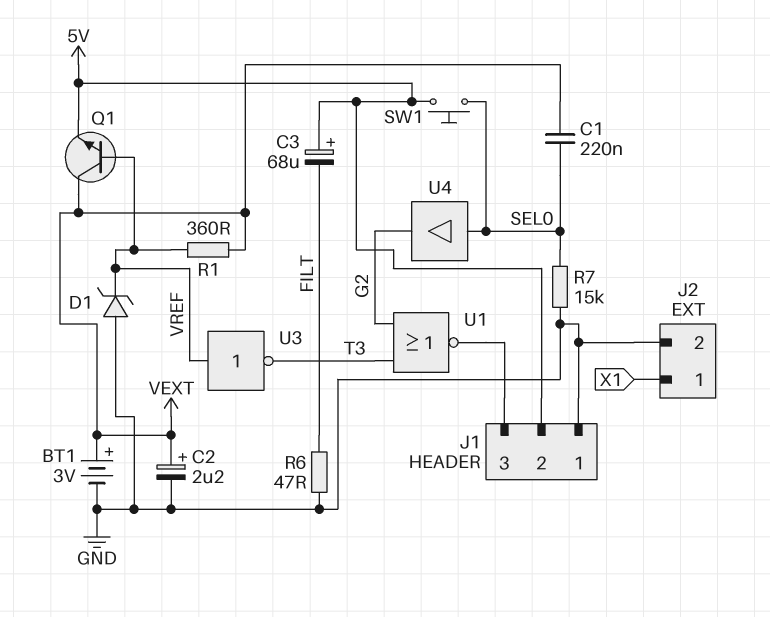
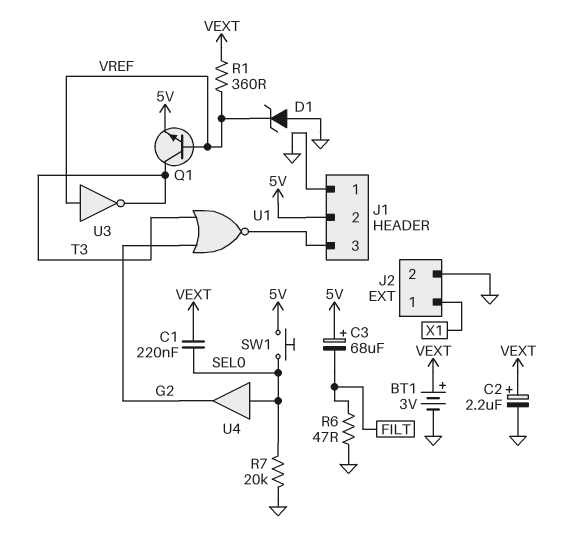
Q1: NPN (B VREF, C VEXT, E 5V) -> NPN (B VREF, C T3, E 5V)
R7: 15k (GND, SEL0) -> 20k (GND, SEL0)

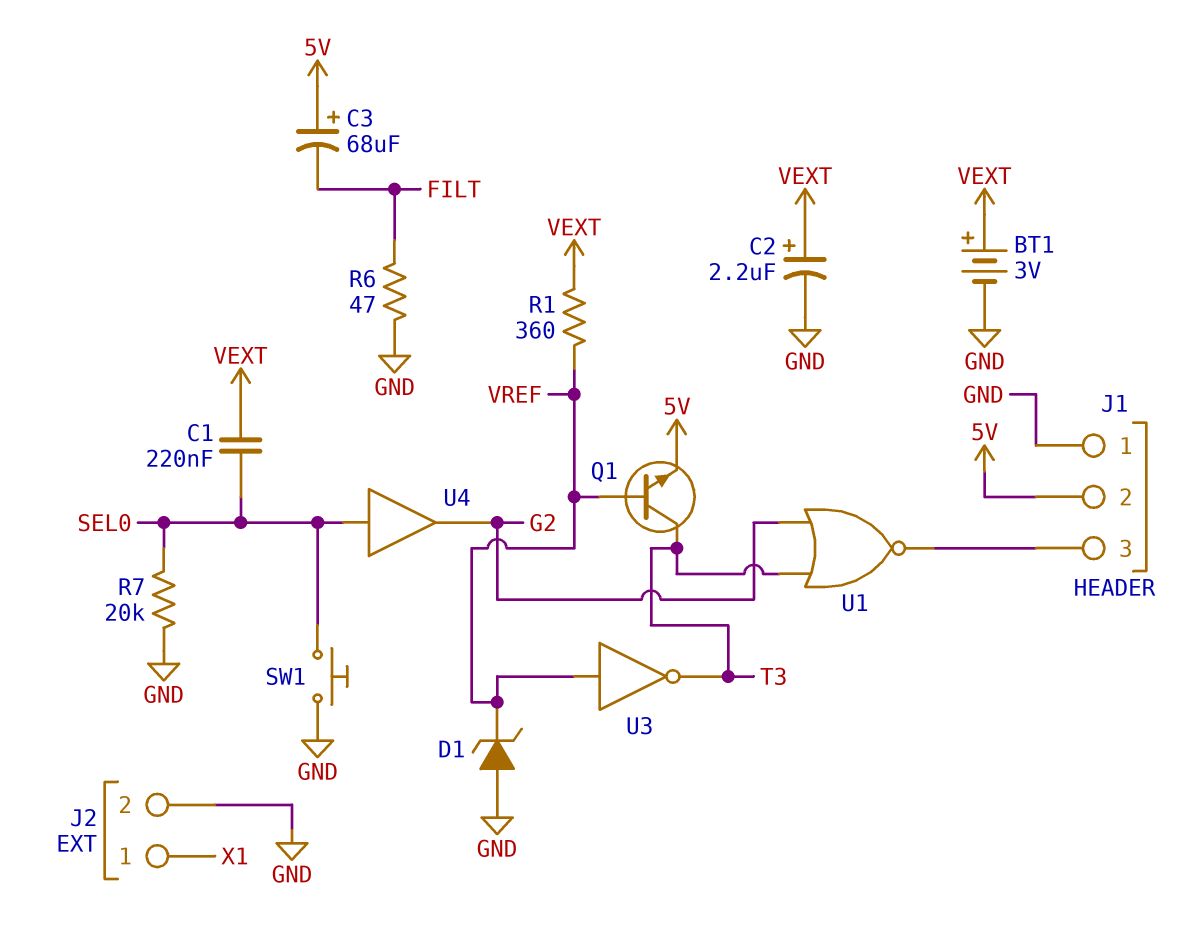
SW1: button (5V, SEL0) -> button (GND, SEL0)

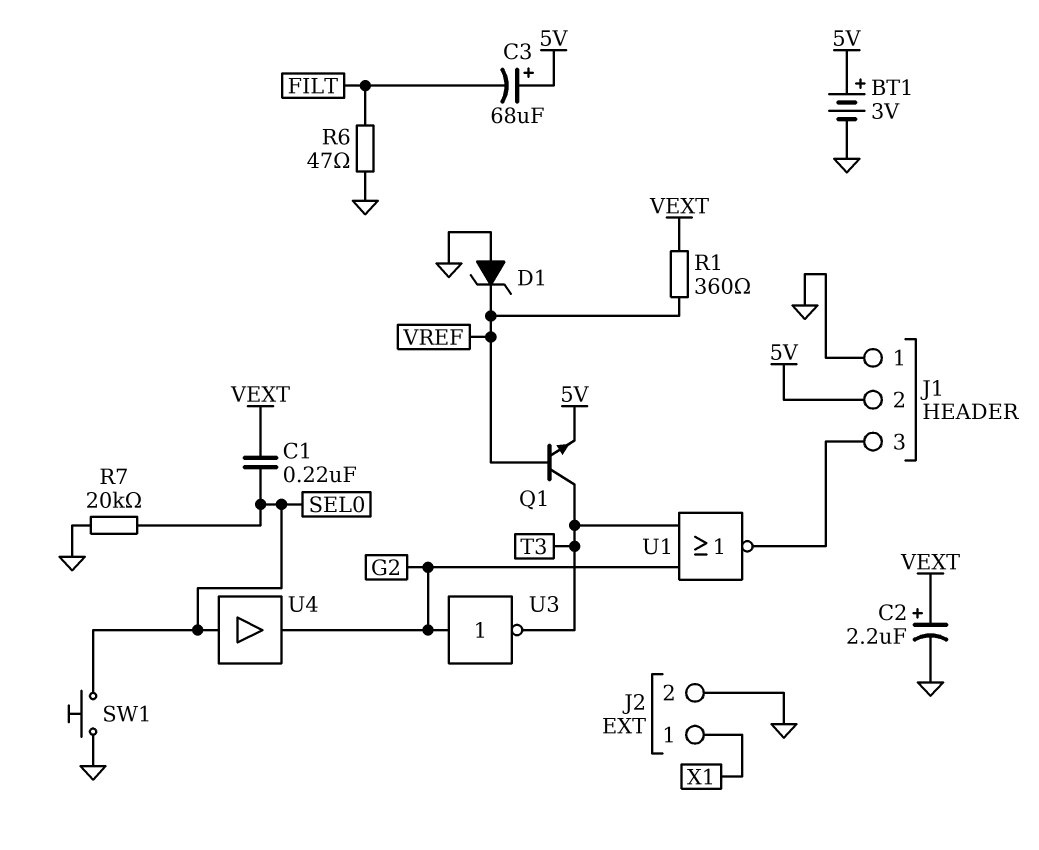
BT1: 3V (plus VEXT, minus GND) -> 3V (plus 5V, minus GND)
U3: NOT (in VREF, out T3) -> NOT (in G2, out T3)

